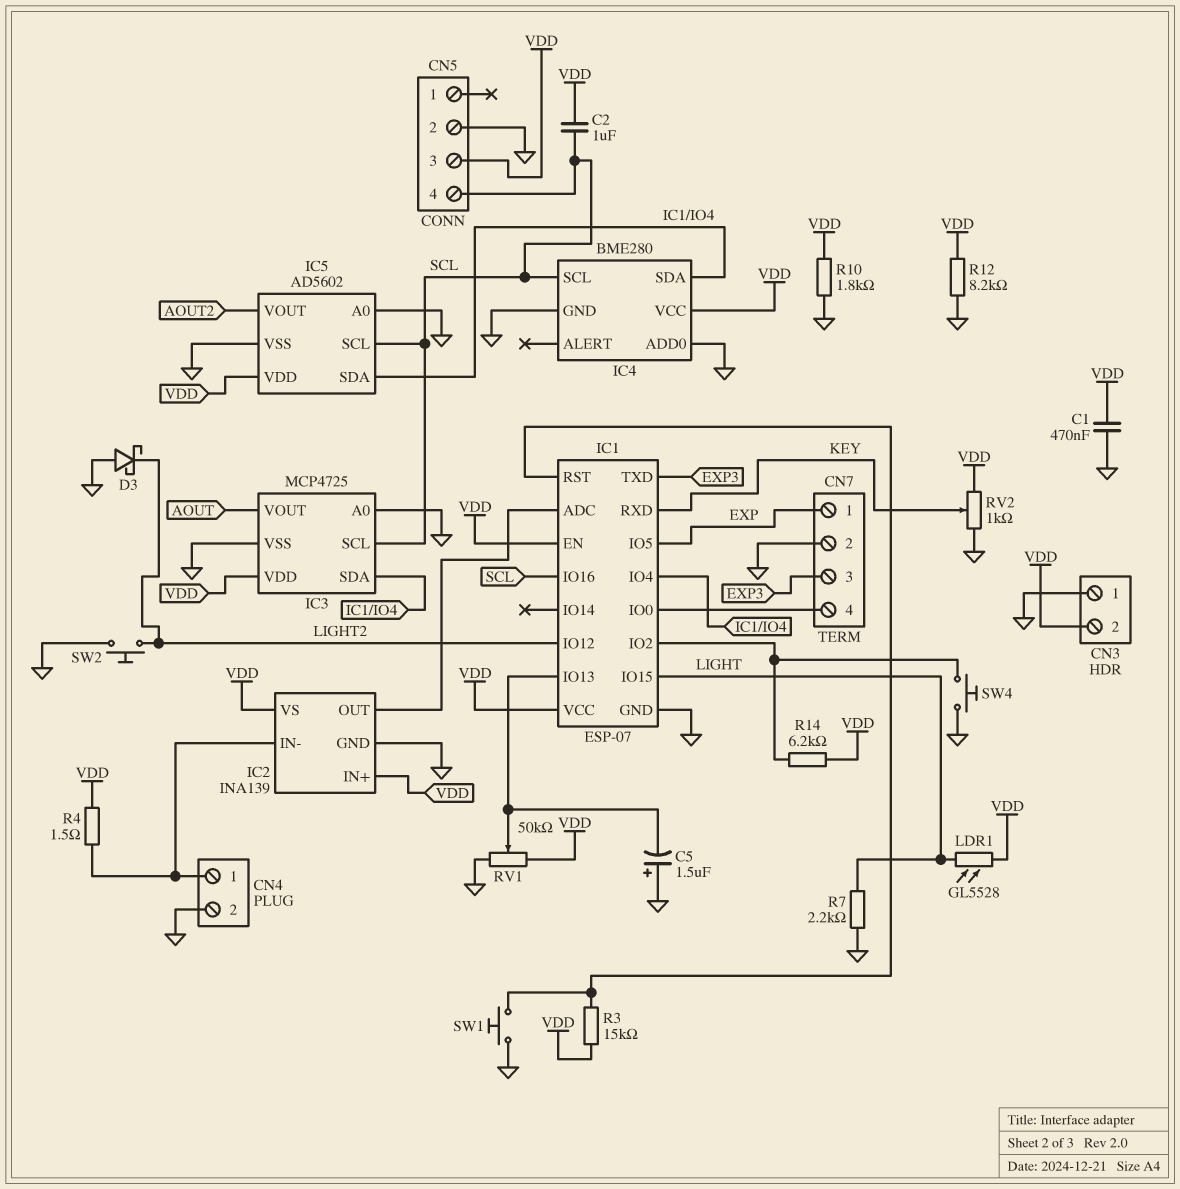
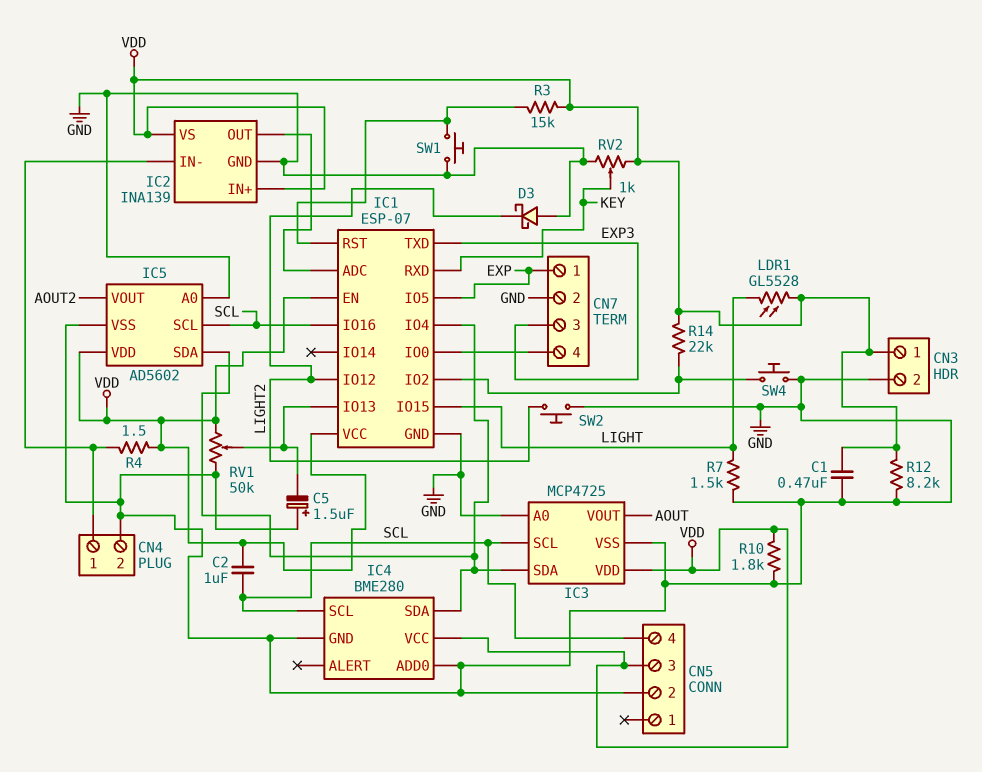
CN3 pin 1: GND -> VDD
CN3 pin 2: VDD -> GND
R7: 2.2k (GND, LIGHT) -> 1.5k (GND, LIGHT)
R14: 6.2k (IC1/IO2, VDD) -> 22k (IC1/IO2, VDD)

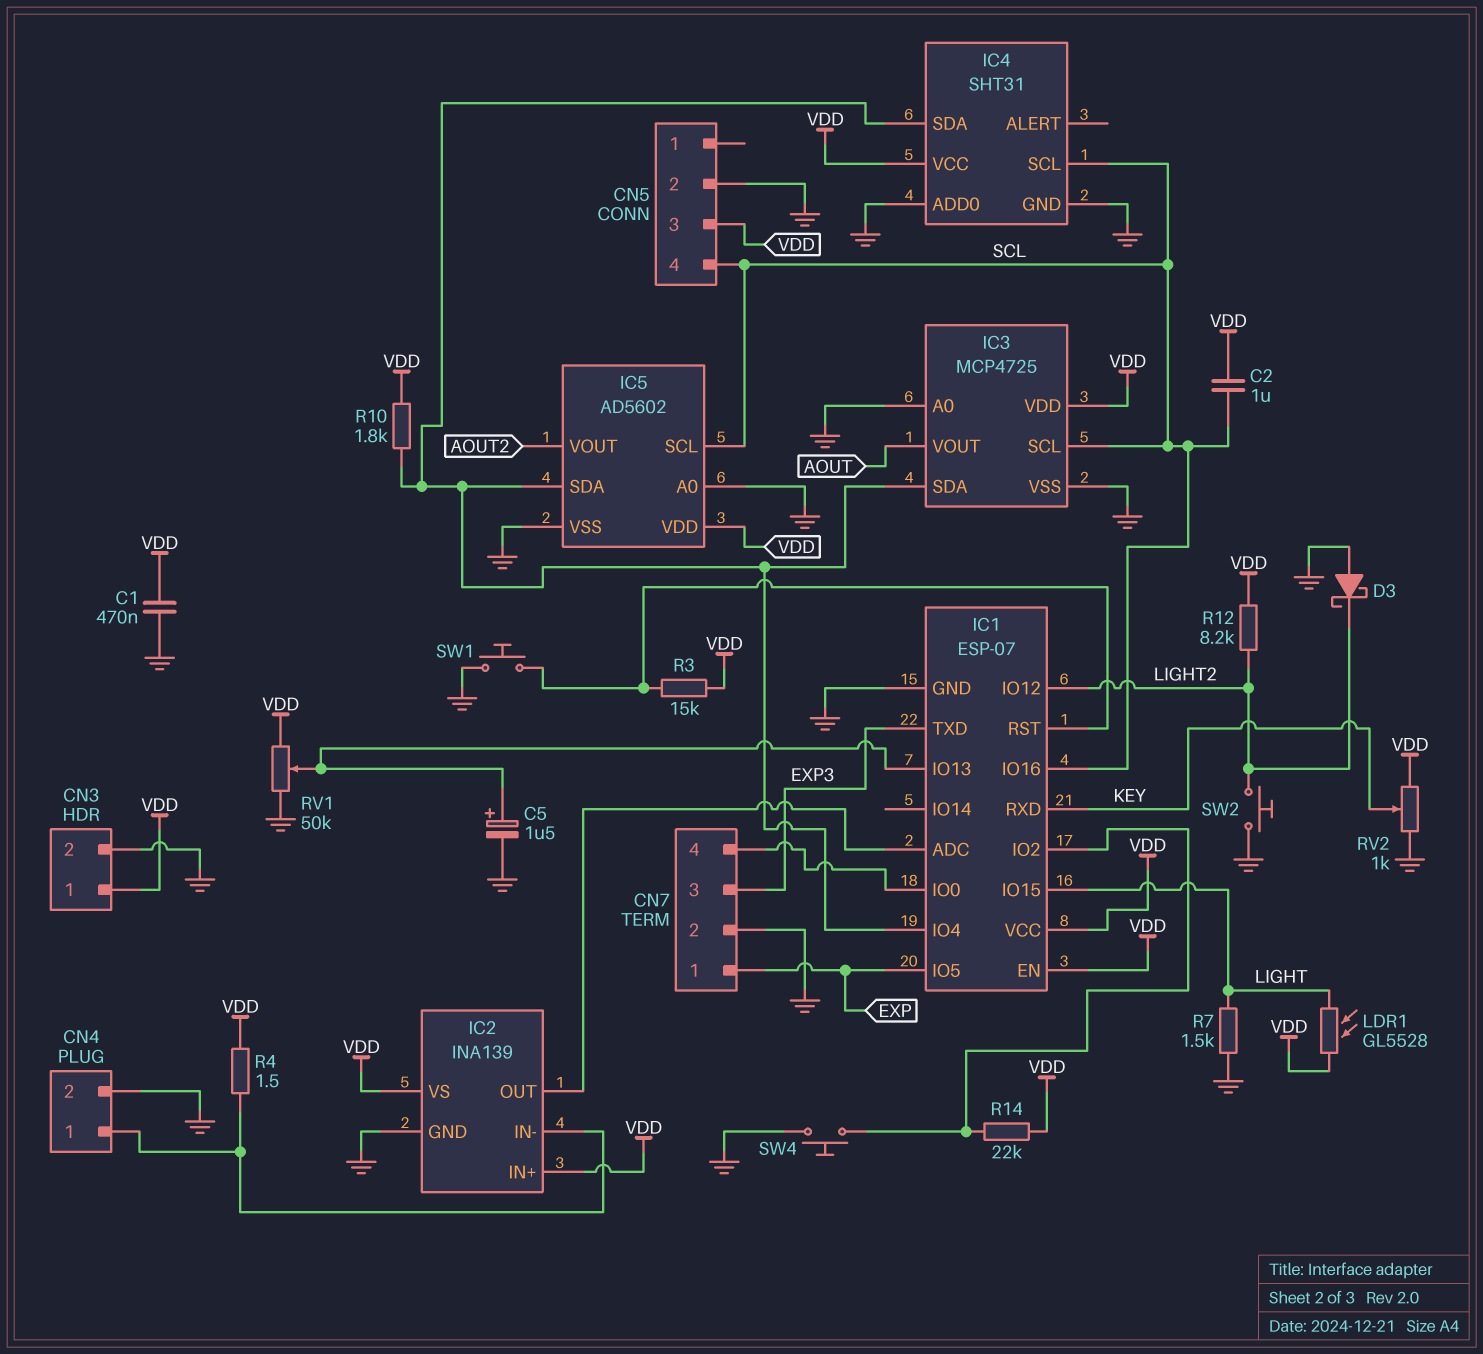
C5: 1.5uF (plus GND, minus IC1/IO13) -> 1.5uF (plus IC1/IO13, minus GND)
IC4: BME280 -> SHT31
R10: 1.8k (GND, VDD) -> 1.8k (IC1/IO4, VDD)
R12: 8.2k (GND, VDD) -> 8.2k (LIGHT2, VDD)

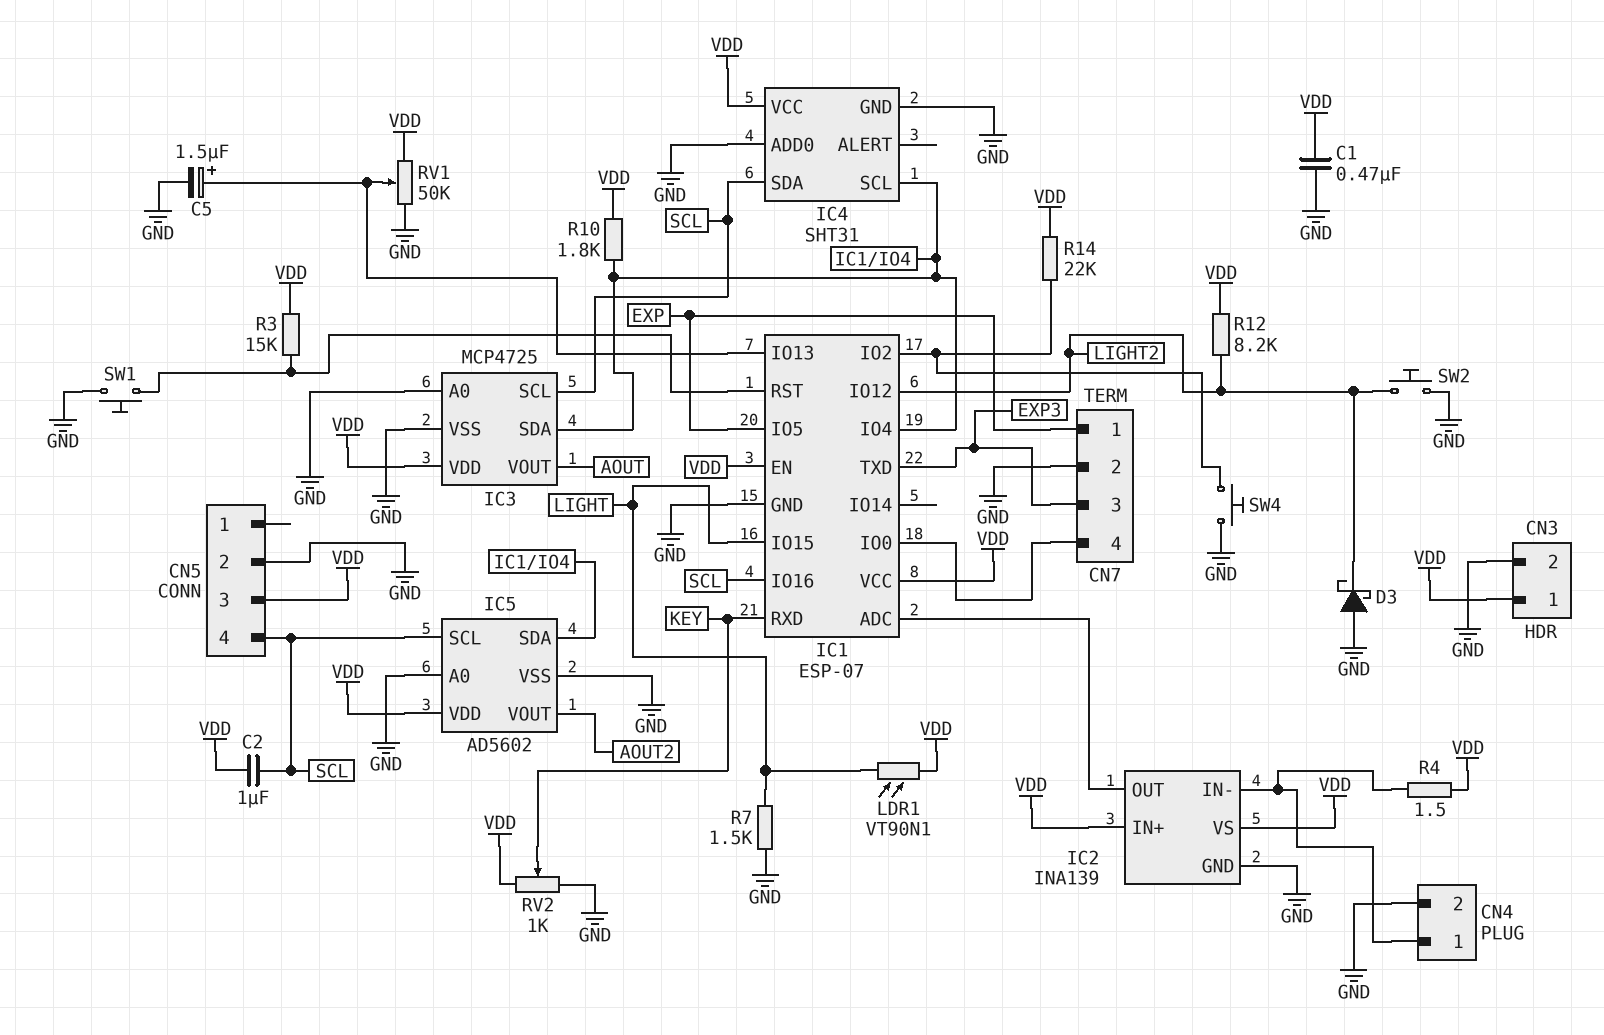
IC4 pin SCL: SCL -> IC1/IO4
IC4 pin SDA: IC1/IO4 -> SCL
LDR1: GL5528 (LIGHT, VDD) -> VT90N1 (LIGHT, VDD)

